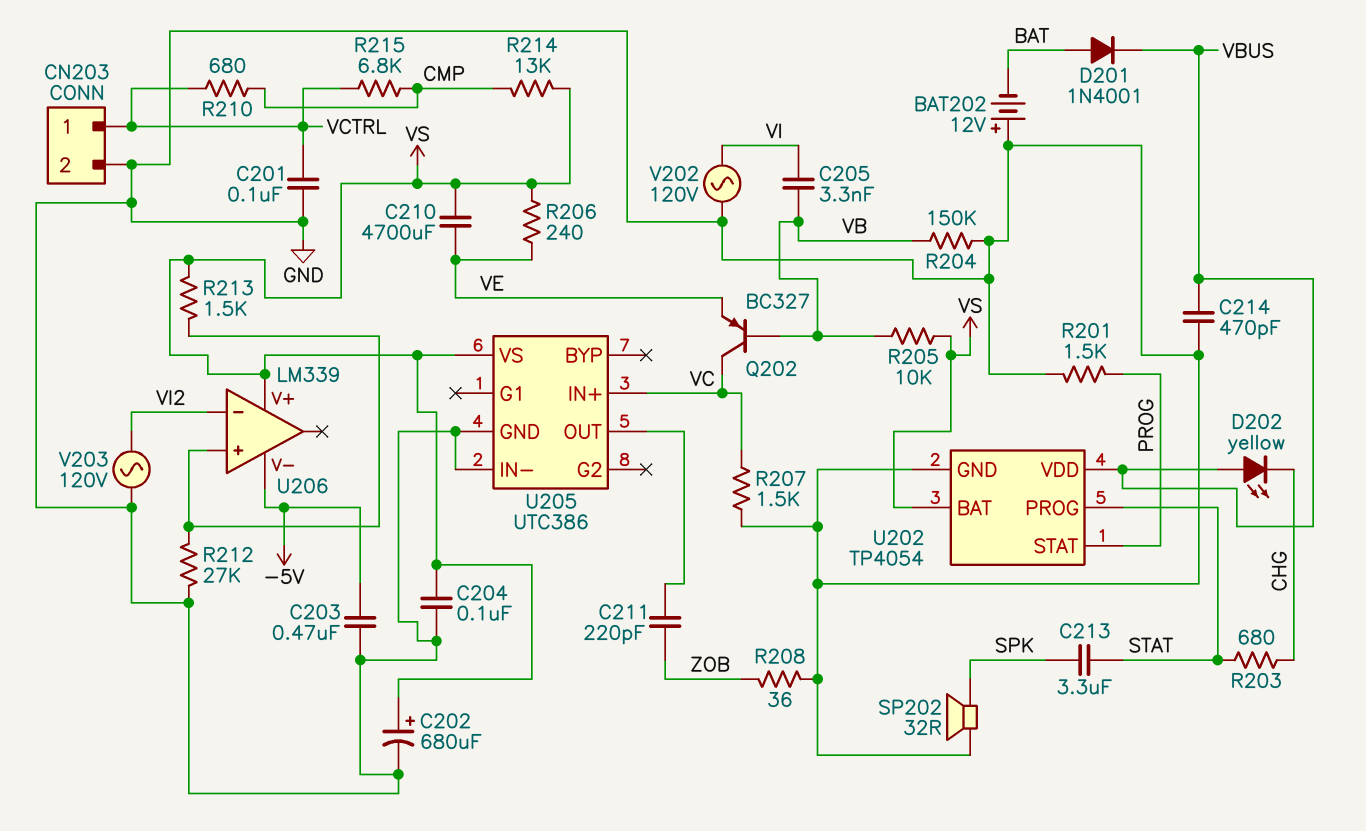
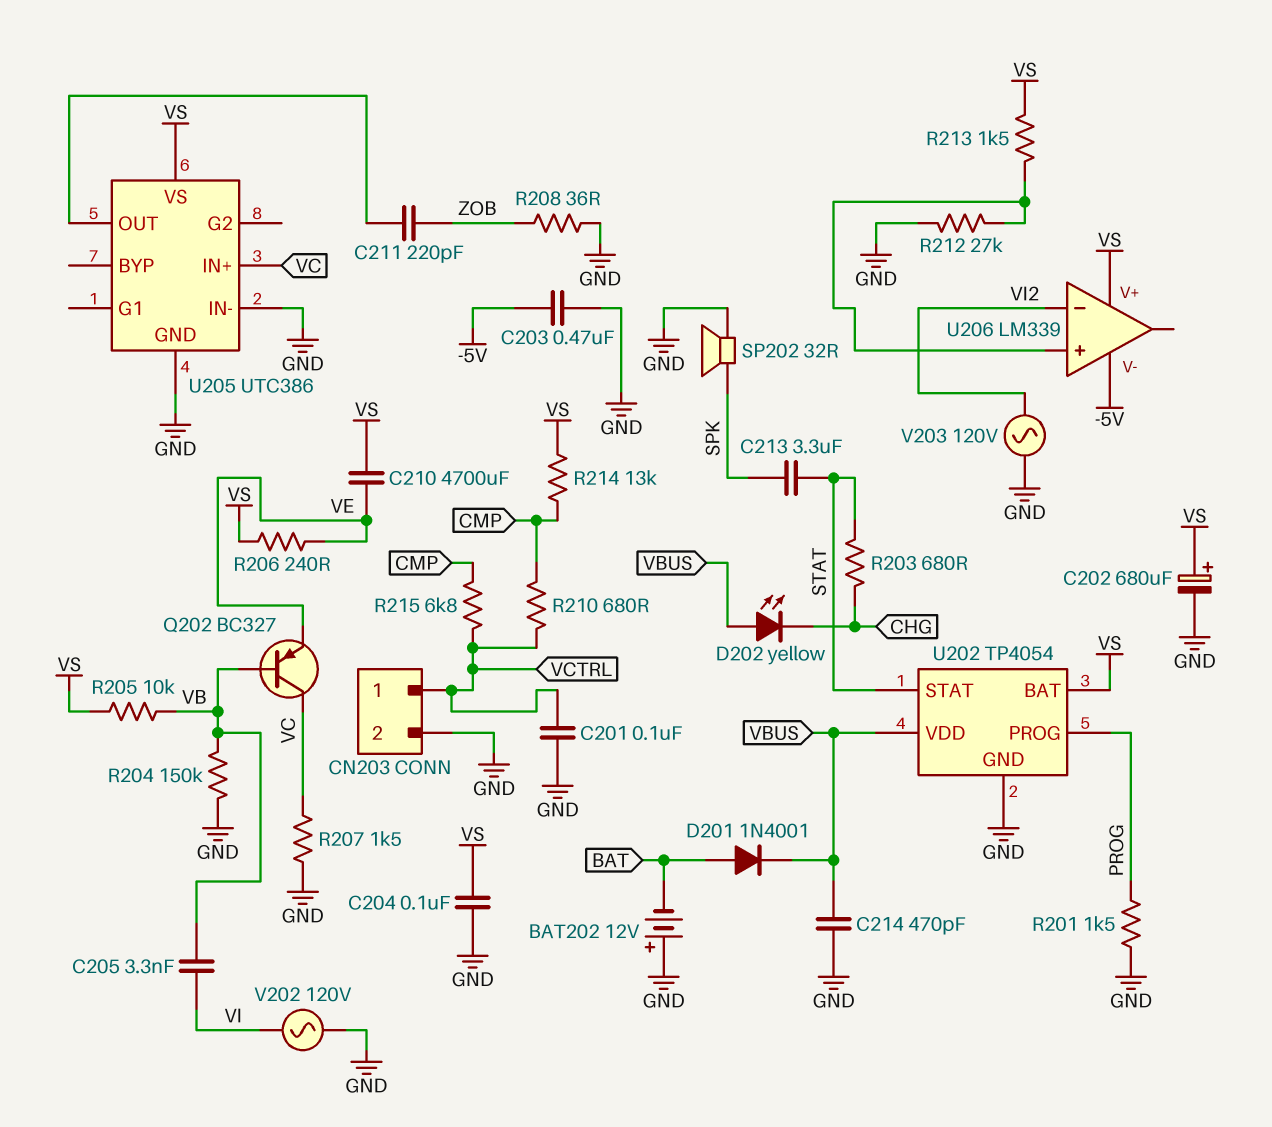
U202 pin PROG: STAT -> PROG
U202 pin STAT: PROG -> STAT

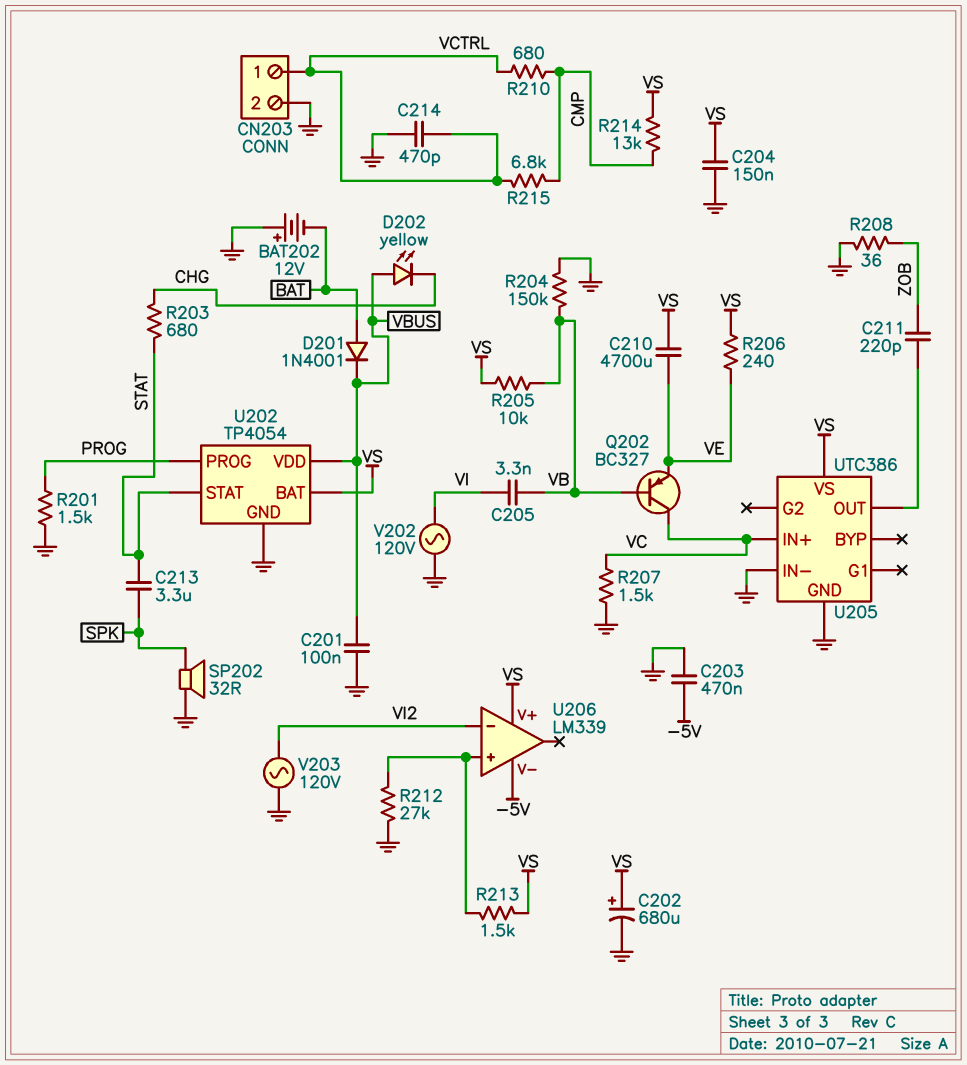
C201: 100nF (GND, VCTRL) -> 100nF (GND, VBUS)
C204: 100nF (GND, VS) -> 150nF (GND, VS)
C214: 470pF (GND, VBUS) -> 470pF (GND, VCTRL)

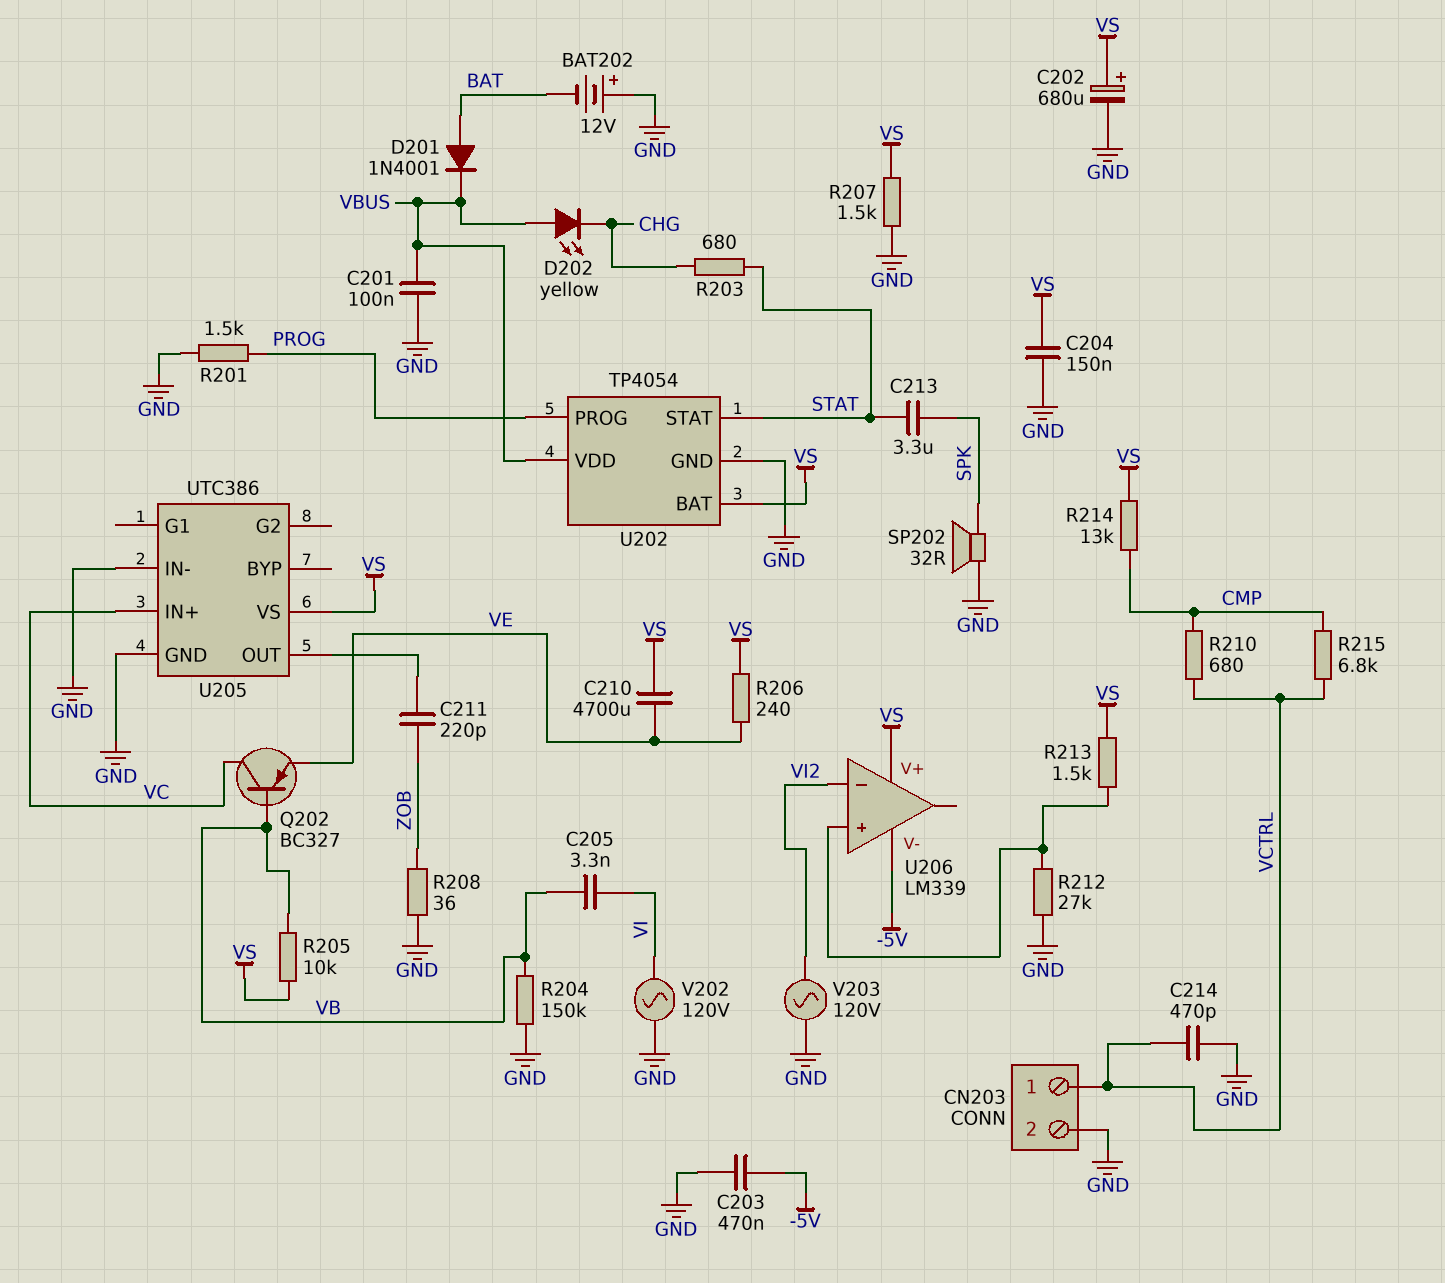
R207: 1.5k (GND, VC) -> 1.5k (GND, VS)

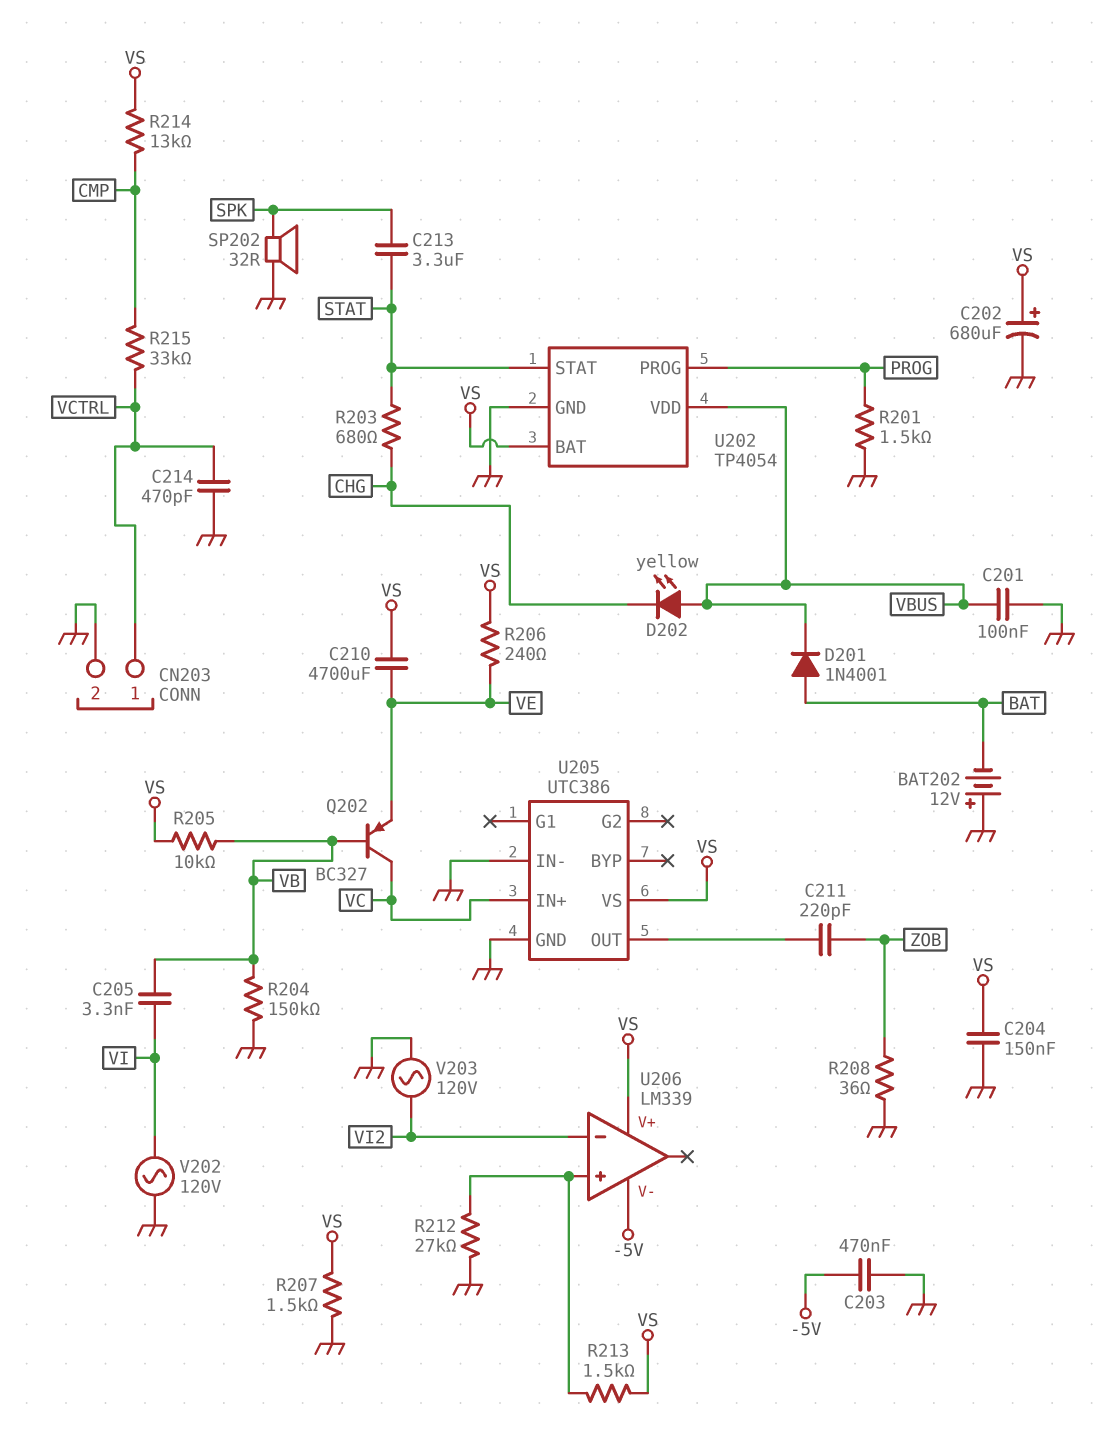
R210: 680 (CMP, VCTRL) -> none
R215: 6.8k (CMP, VCTRL) -> 33k (CMP, VCTRL)

